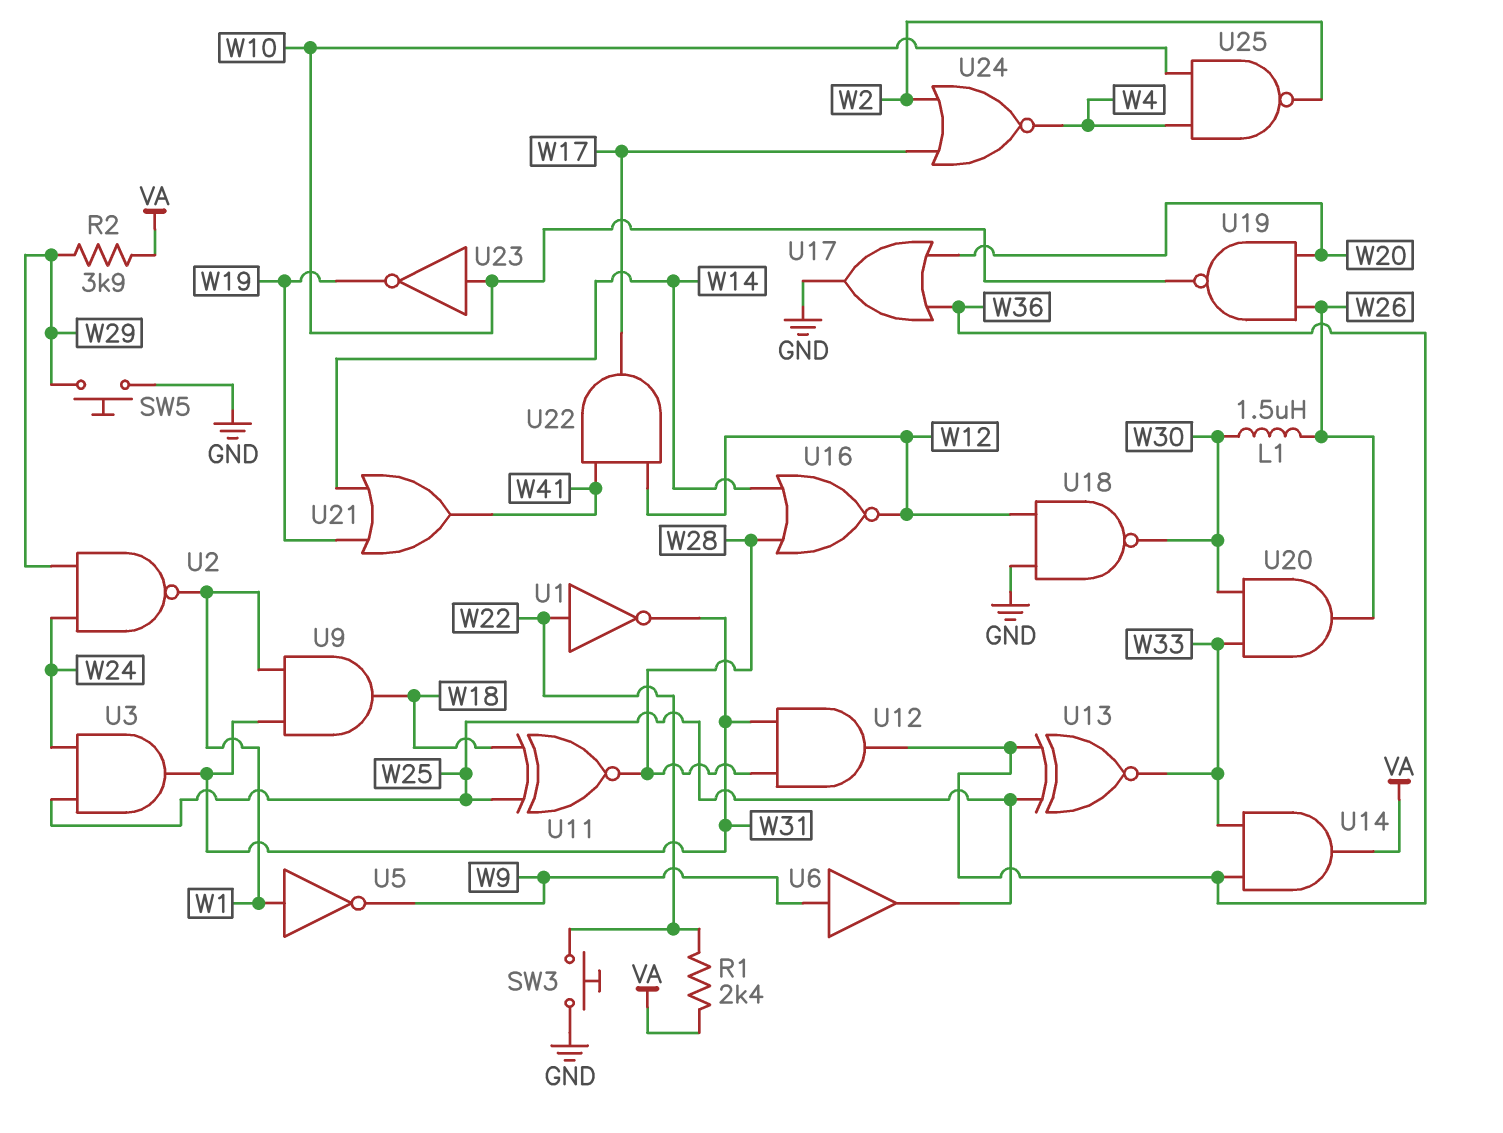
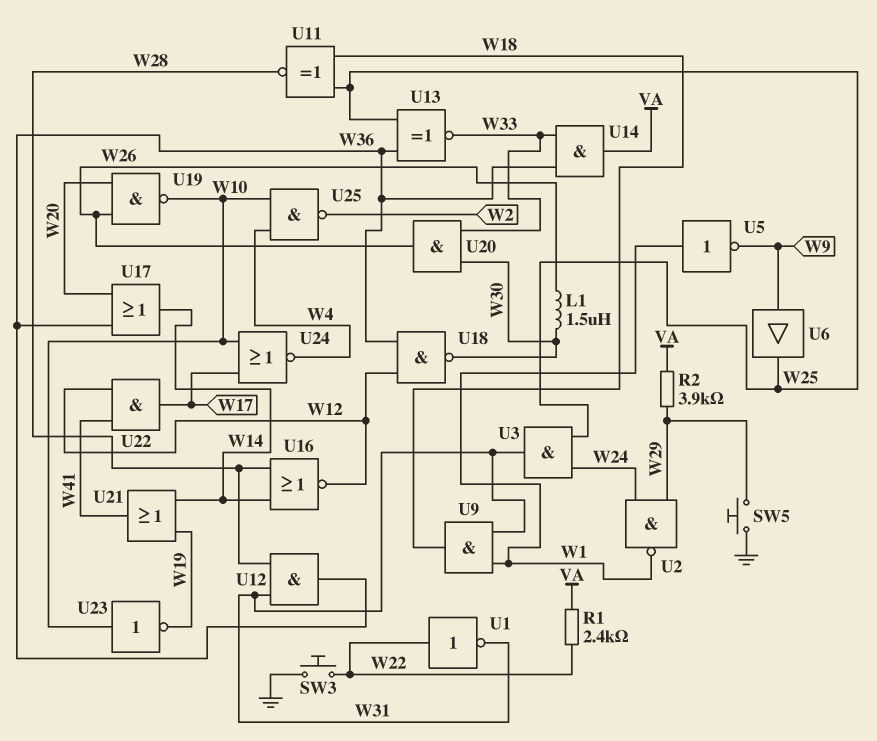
U17: OR (in W20, in W36, out GND) -> OR (in W20, in W36, out W14)
U18: NAND (in GND, in W12, out W30) -> NAND (in W12, in W36, out W30)
U24: NOR (in W2, in W17, out W4) -> NOR (in W10, in W17, out W4)

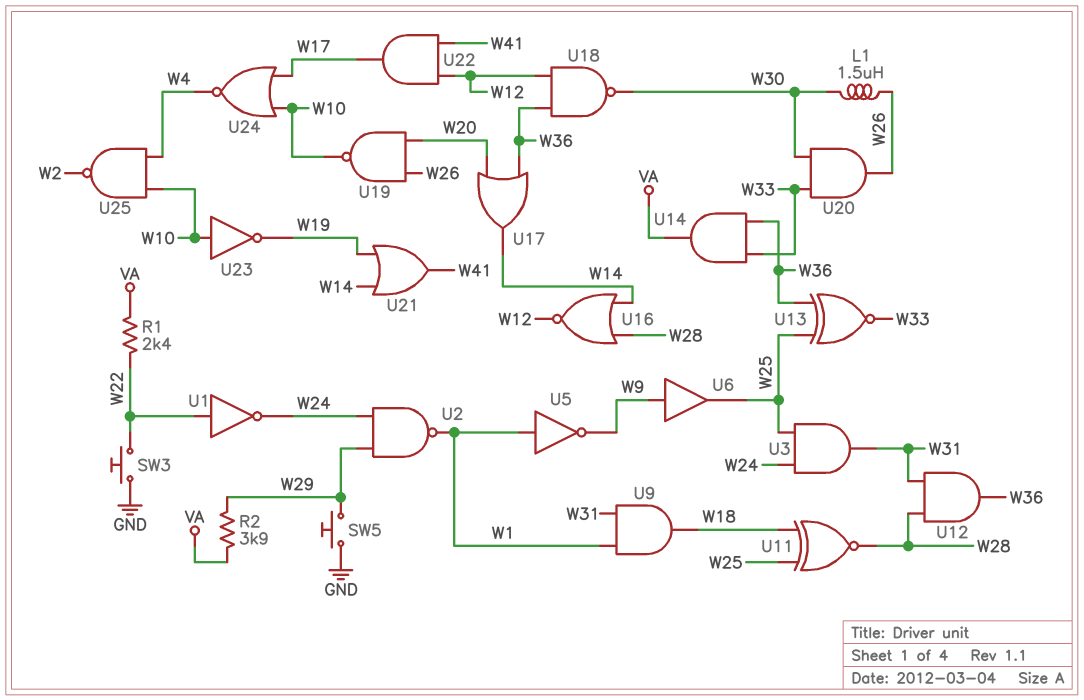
U1: NOT (in W22, out W31) -> NOT (in W22, out W24)

